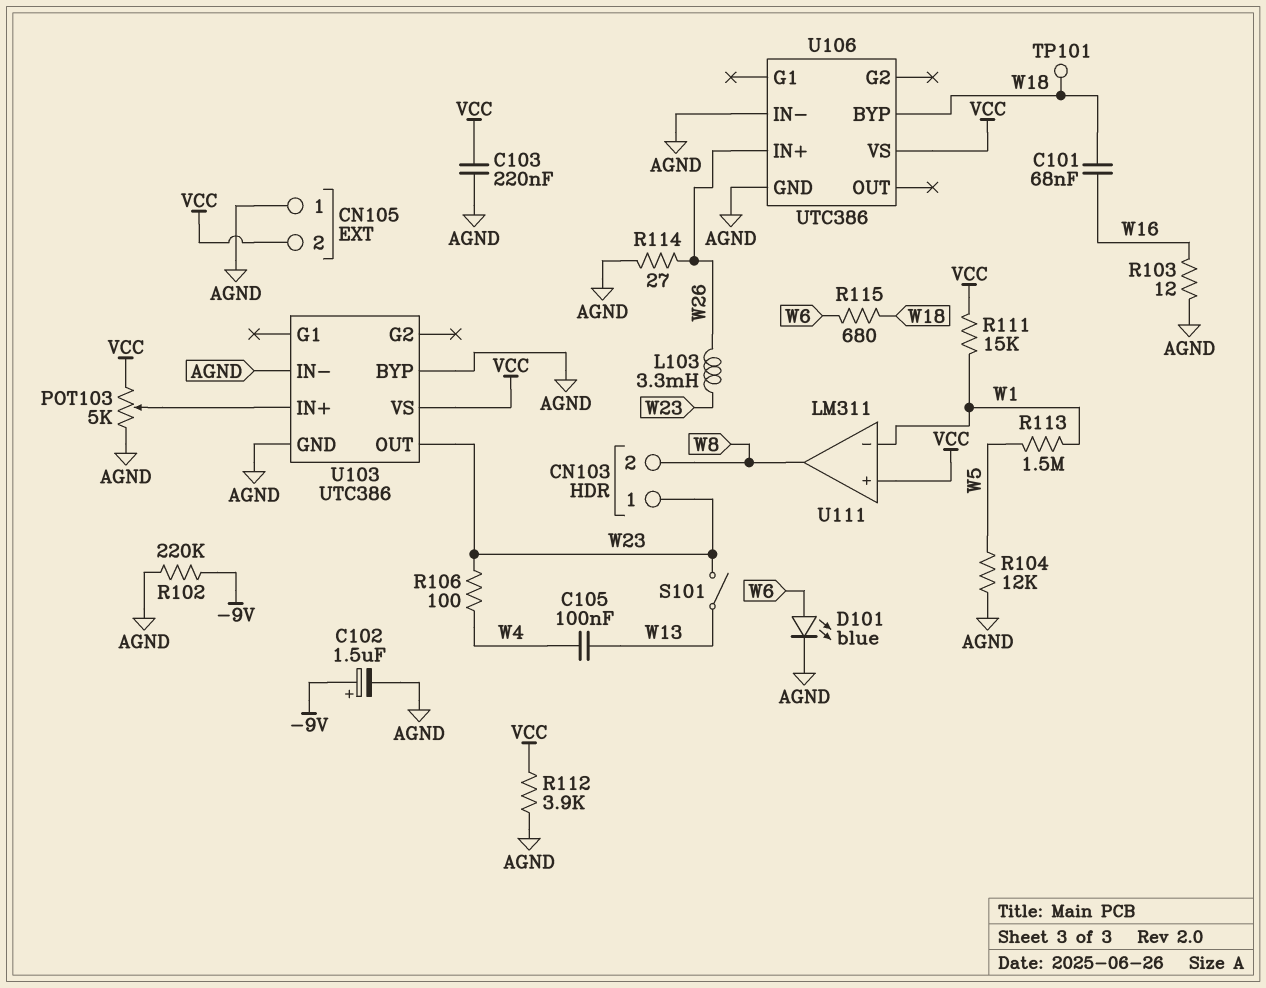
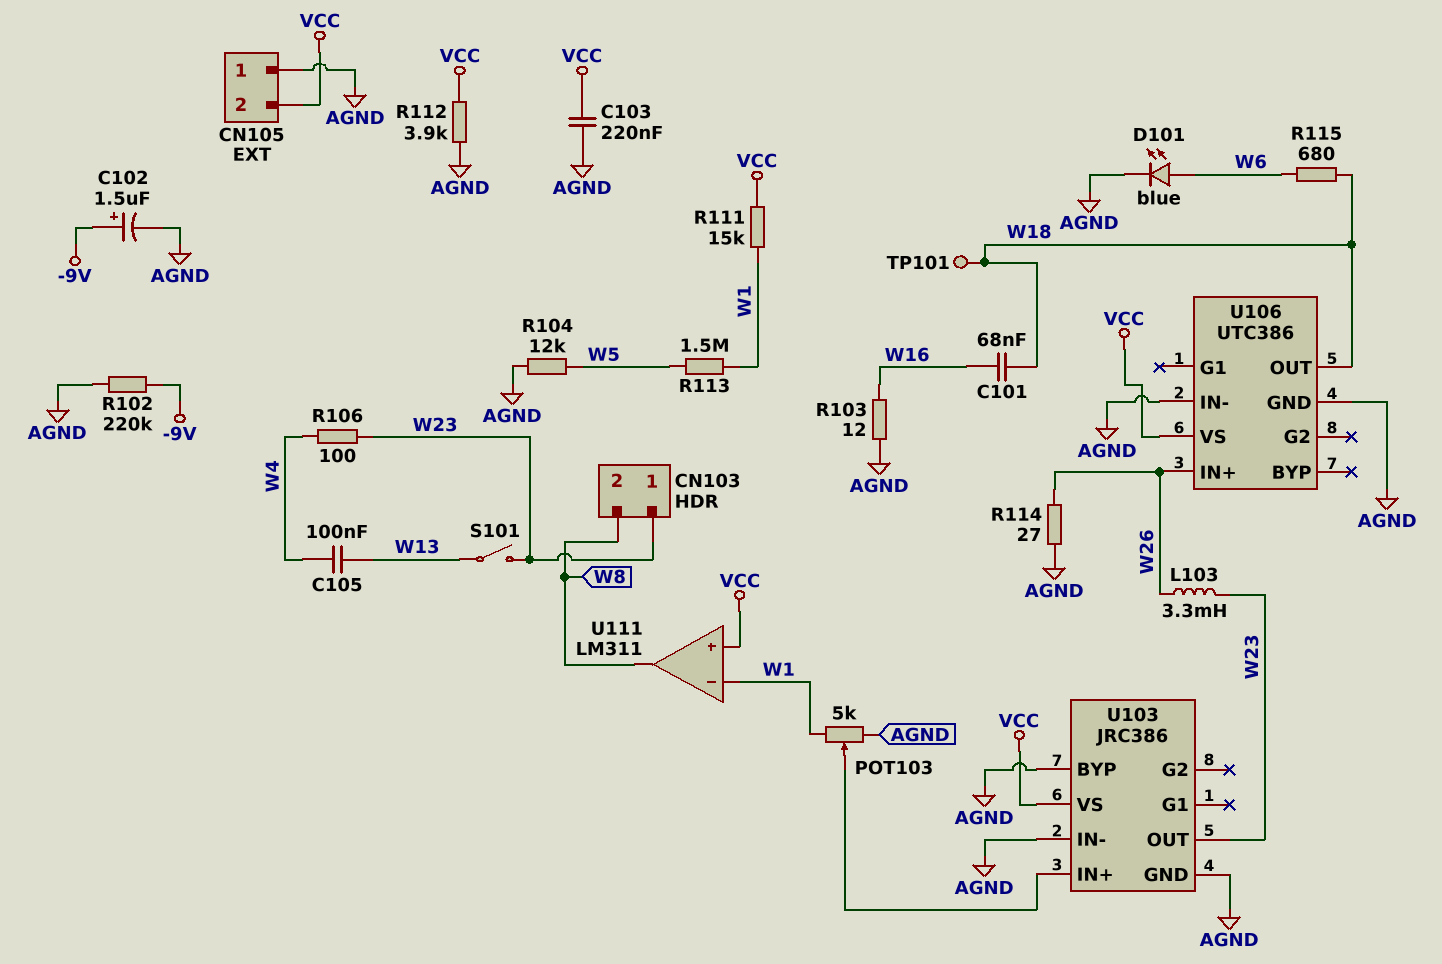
POT103: 5k (AGND, VCC, wiper U103/IN+) -> 5k (AGND, W1, wiper U103/IN+)
U103: UTC386 -> JRC386
U106 pin BYP: W18 -> none
U106 pin OUT: none -> W18

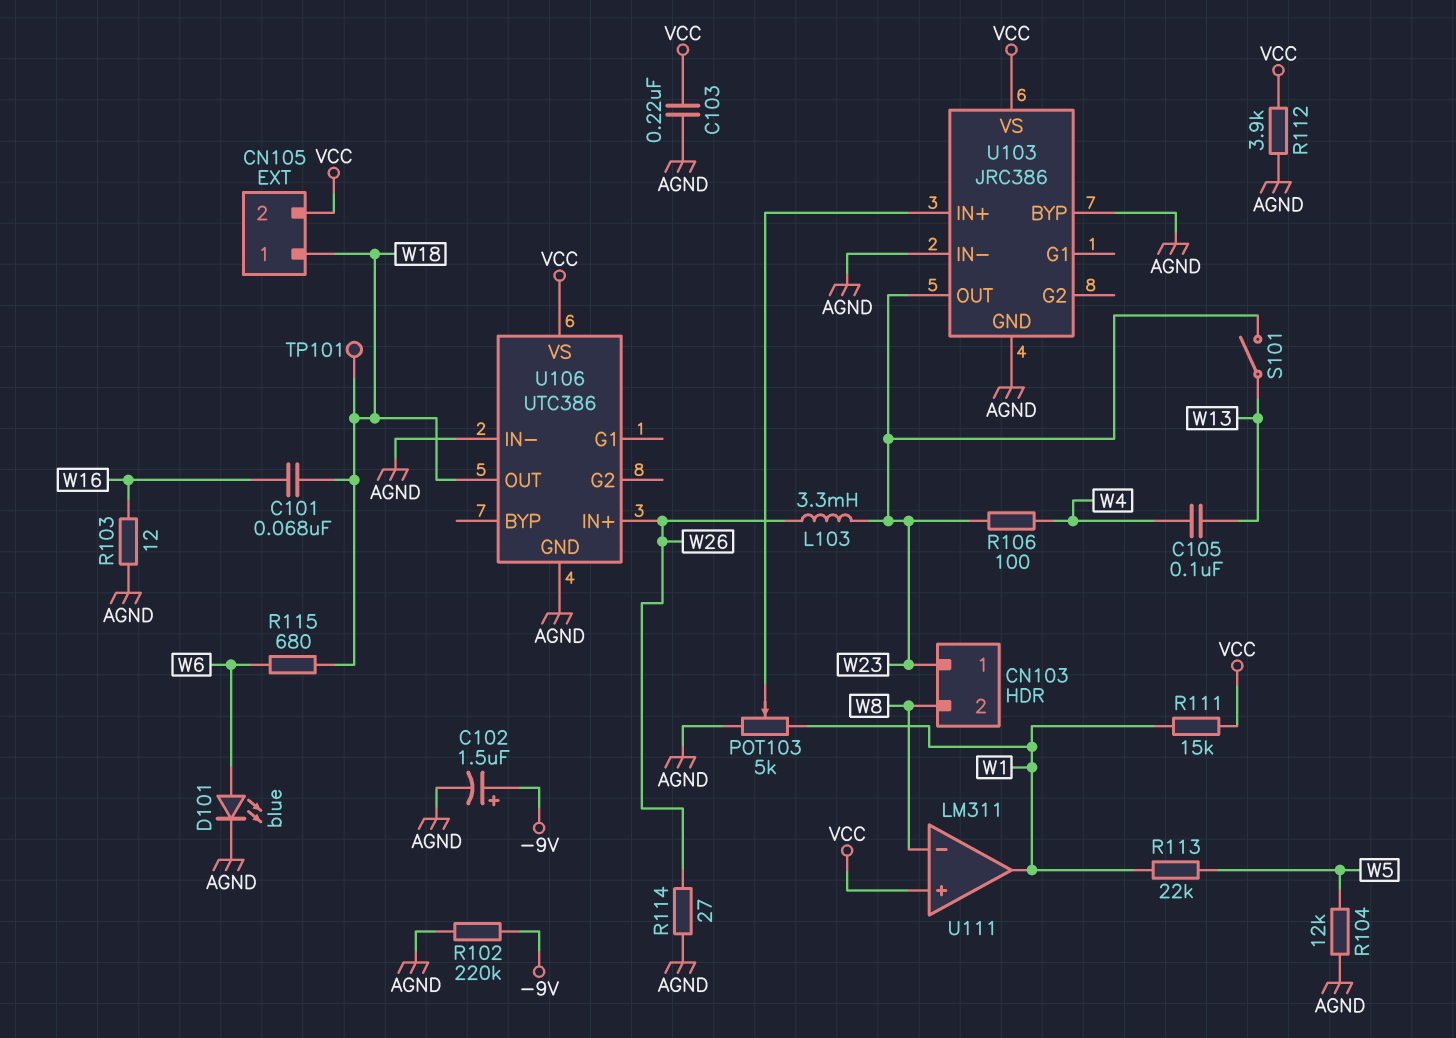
CN105 pin 1: AGND -> W18
R113: 1.5M (W1, W5) -> 22k (W1, W5)
U111 pin in-: W1 -> W8
U111 pin out: W8 -> W1

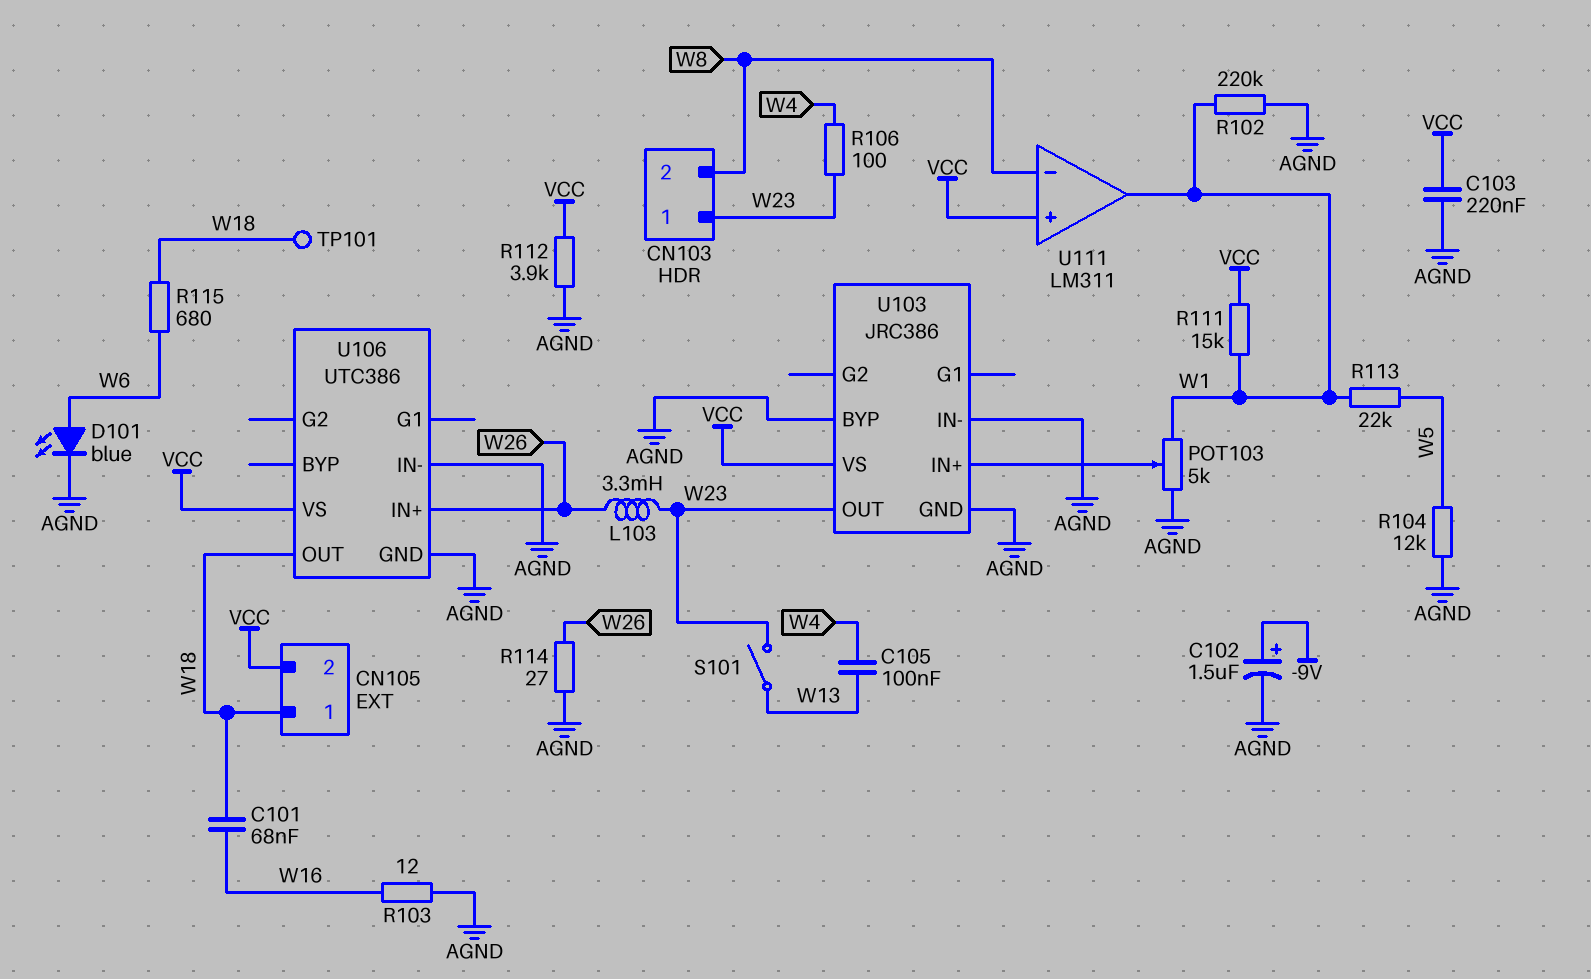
R102: 220k (-9V, AGND) -> 220k (AGND, W1)

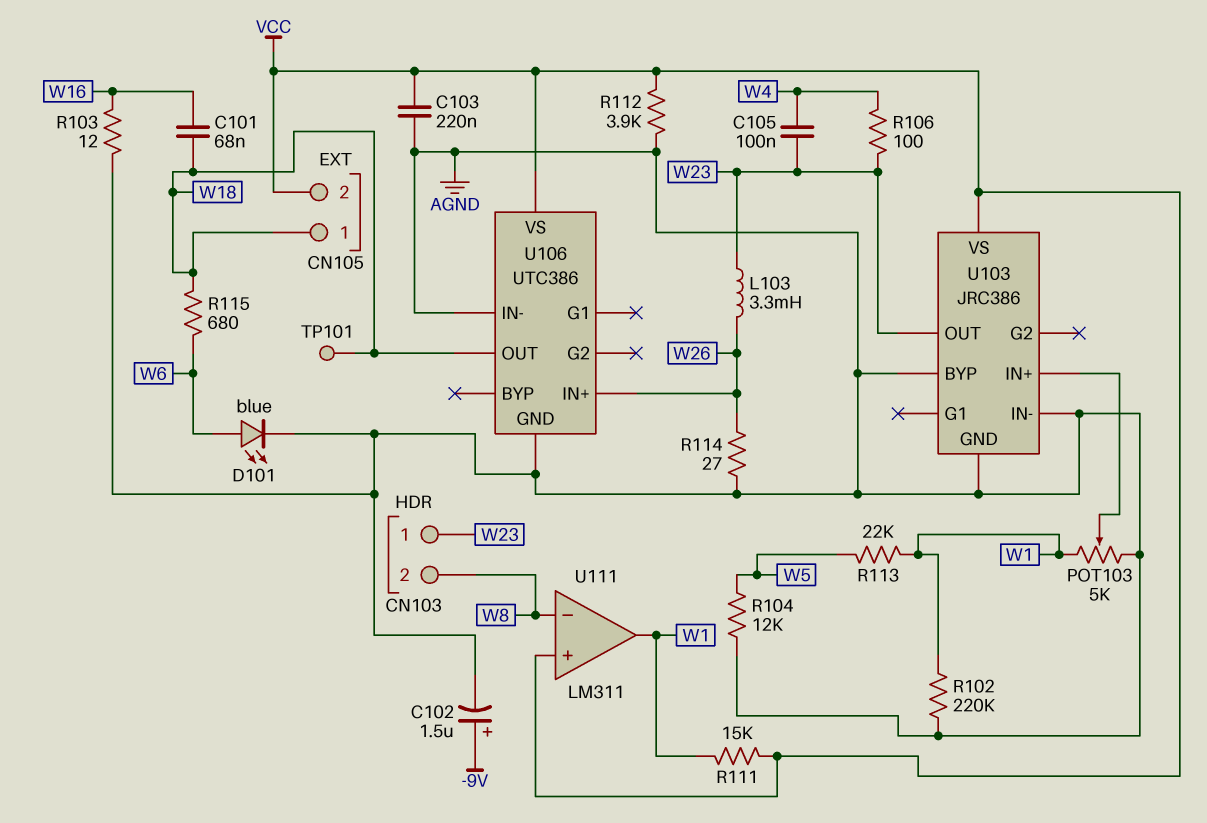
C105: 100nF (W4, W13) -> 100nF (W4, W23)
S101: switch (W13, W23) -> none

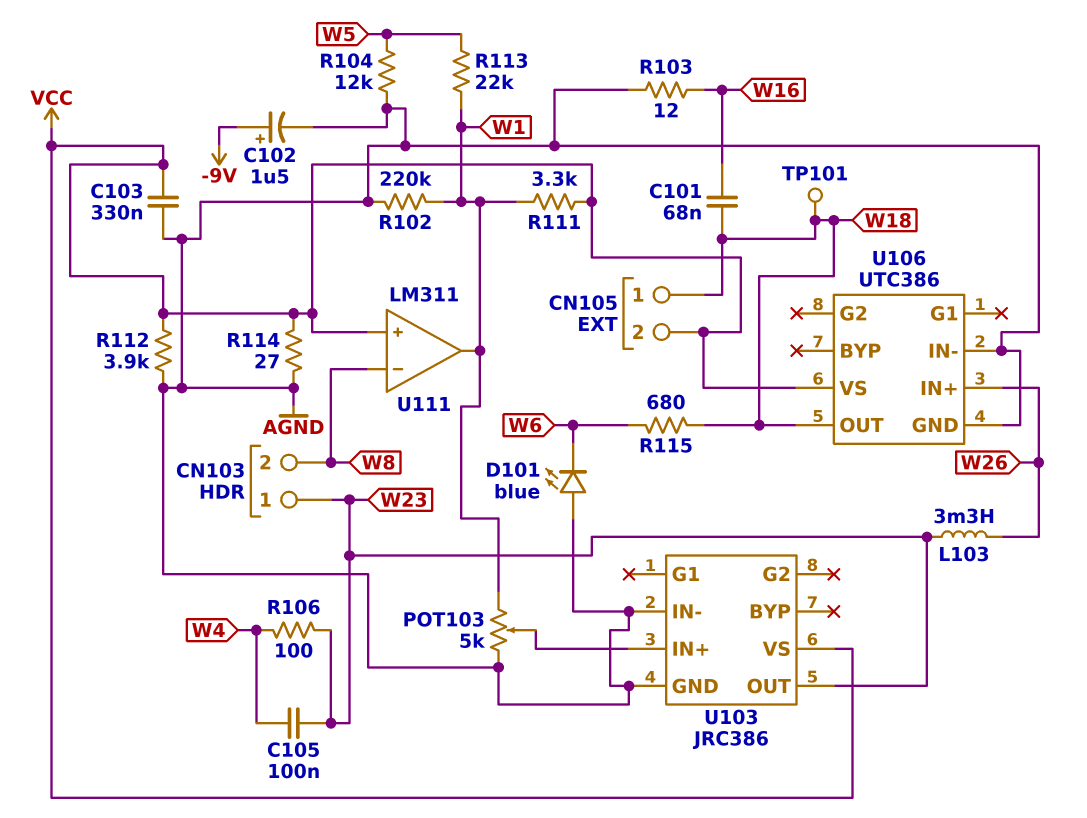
C103: 220nF (AGND, VCC) -> 330nF (AGND, VCC)
D101: LED blue (A W6, K AGND) -> LED blue (A AGND, K W6)
R111: 15k (VCC, W1) -> 3.3k (VCC, W1)
R114: 27 (AGND, W26) -> 27 (AGND, VCC)
U103 pin BYP: AGND -> none

